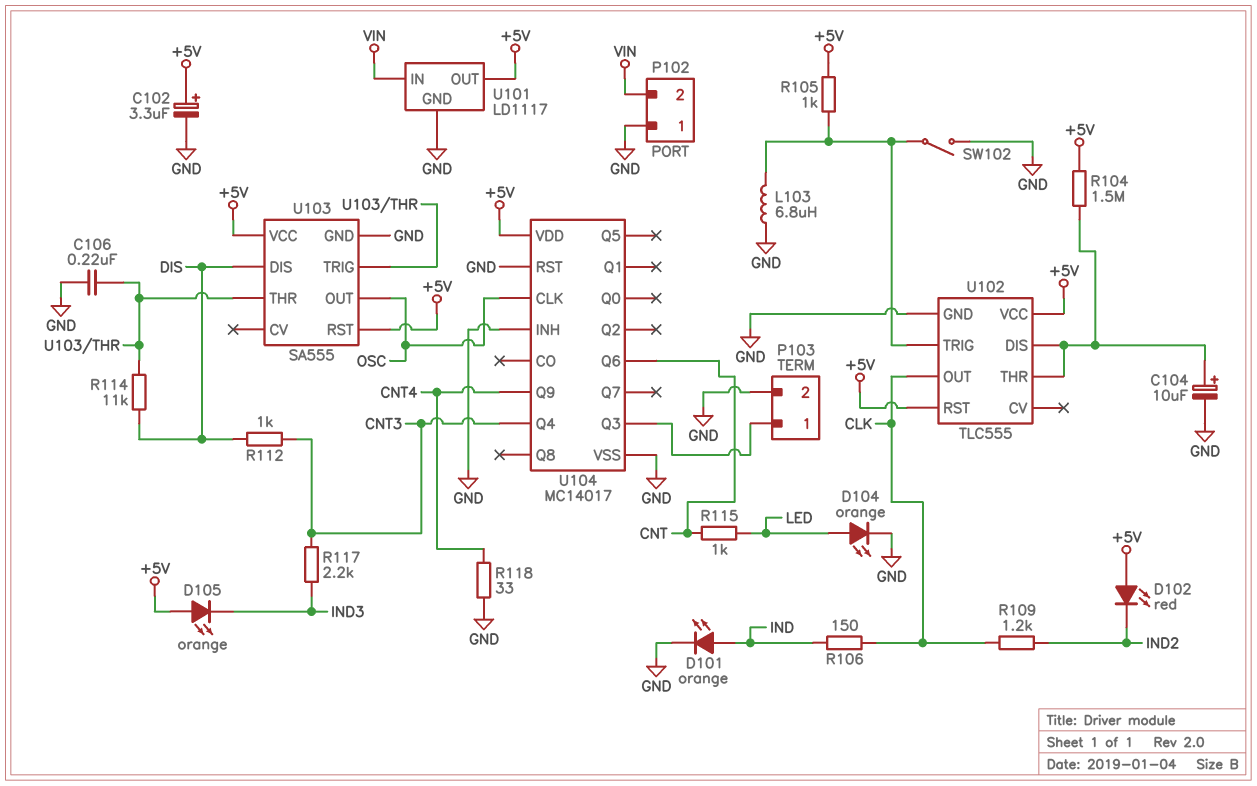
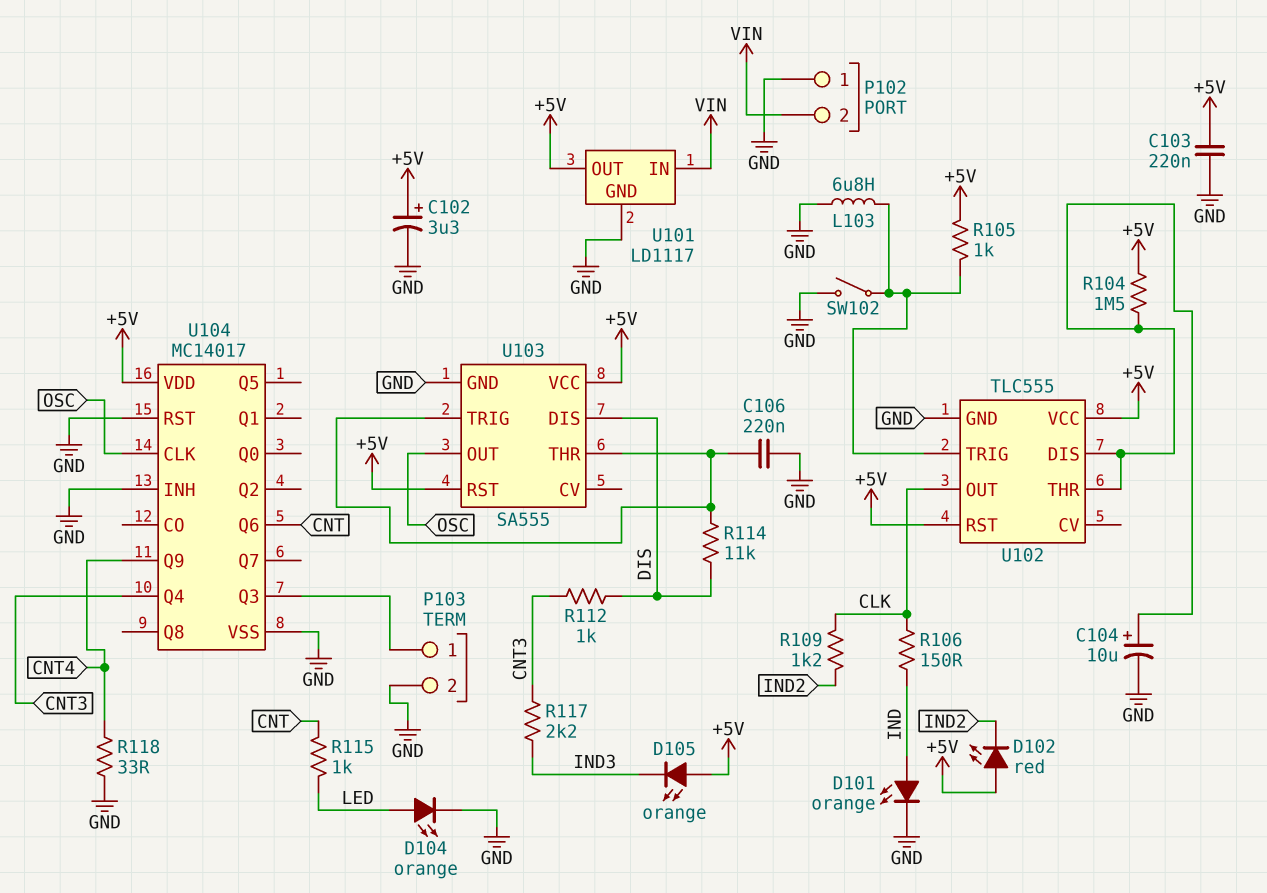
C103: none -> 220nF (+5V, GND)

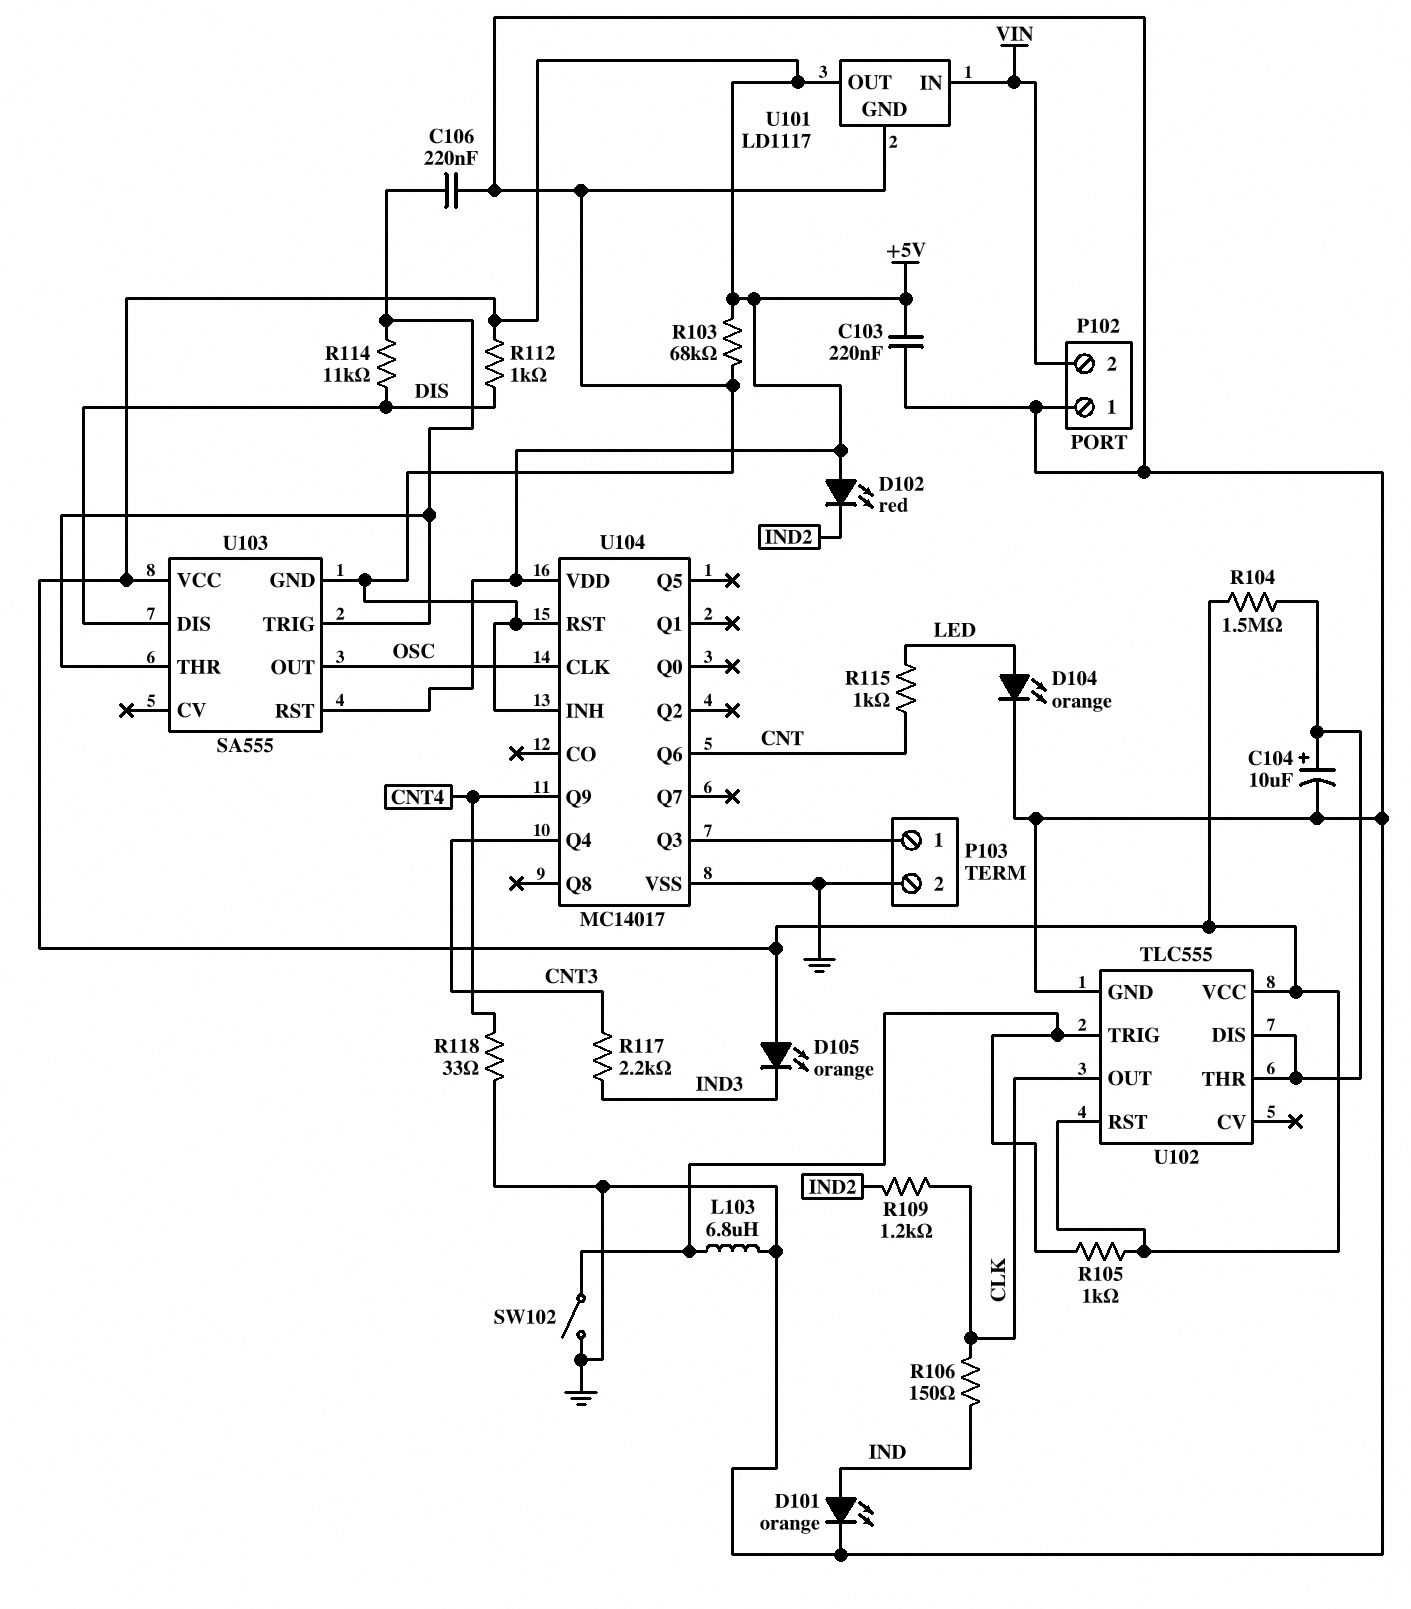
C102: 3.3uF (plus +5V, minus GND) -> none
R103: none -> 68k (+5V, GND)
R112: 1k (CNT3, DIS) -> 1k (+5V, DIS)

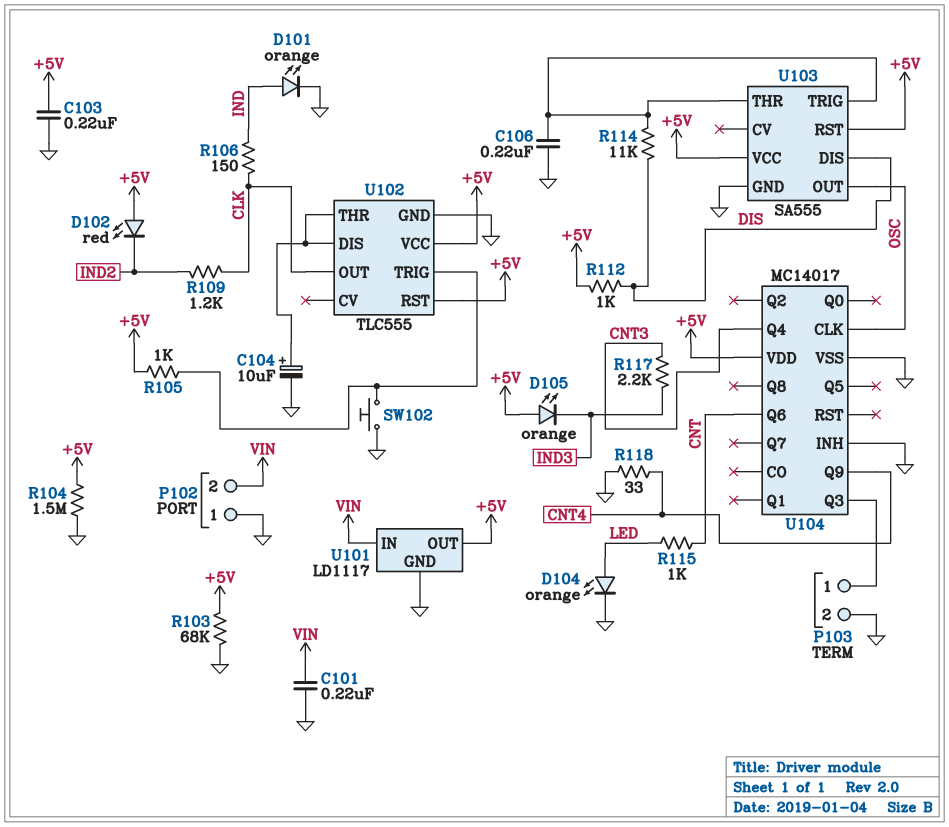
C101: none -> 220nF (GND, VIN)
L103: 6.8uH (GND, U102/TRIG) -> none
R104: 1.5M (+5V, U102/DIS) -> 1.5M (+5V, GND)
SW102: switch (GND, U102/TRIG) -> button (GND, U102/TRIG)
U104 pin RST: GND -> none

